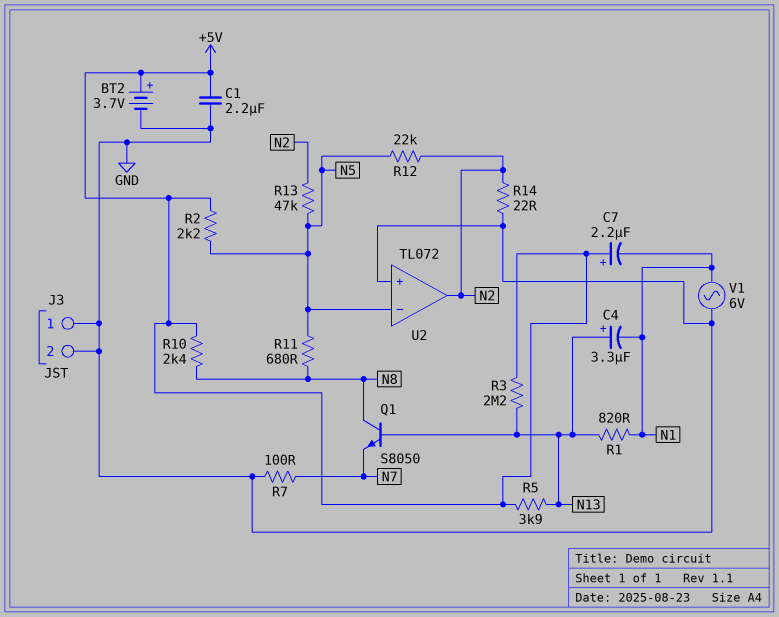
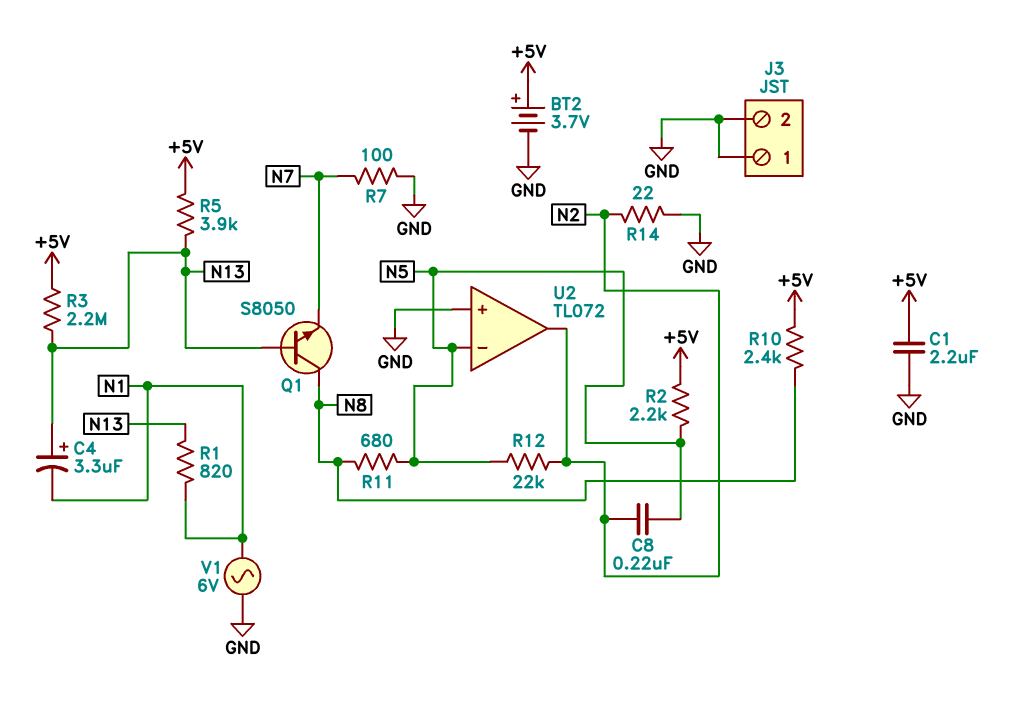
C7: 2.2uF (plus +5V, minus N1) -> none
C8: none -> 220nF (N2, N5)
R13: 47k (N2, N5) -> none

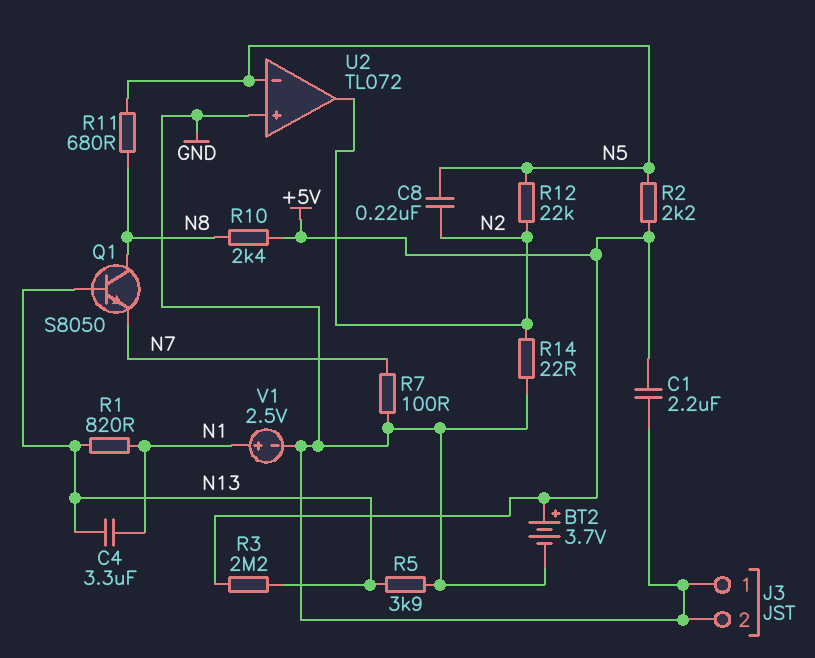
C4: 3.3uF (plus N13, minus N1) -> 3.3uF (N1, N13)
R5: 3.9k (+5V, N13) -> 3.9k (GND, N13)
V1: AC 6V (GND, N1) -> 2.5V (plus N1, minus GND)

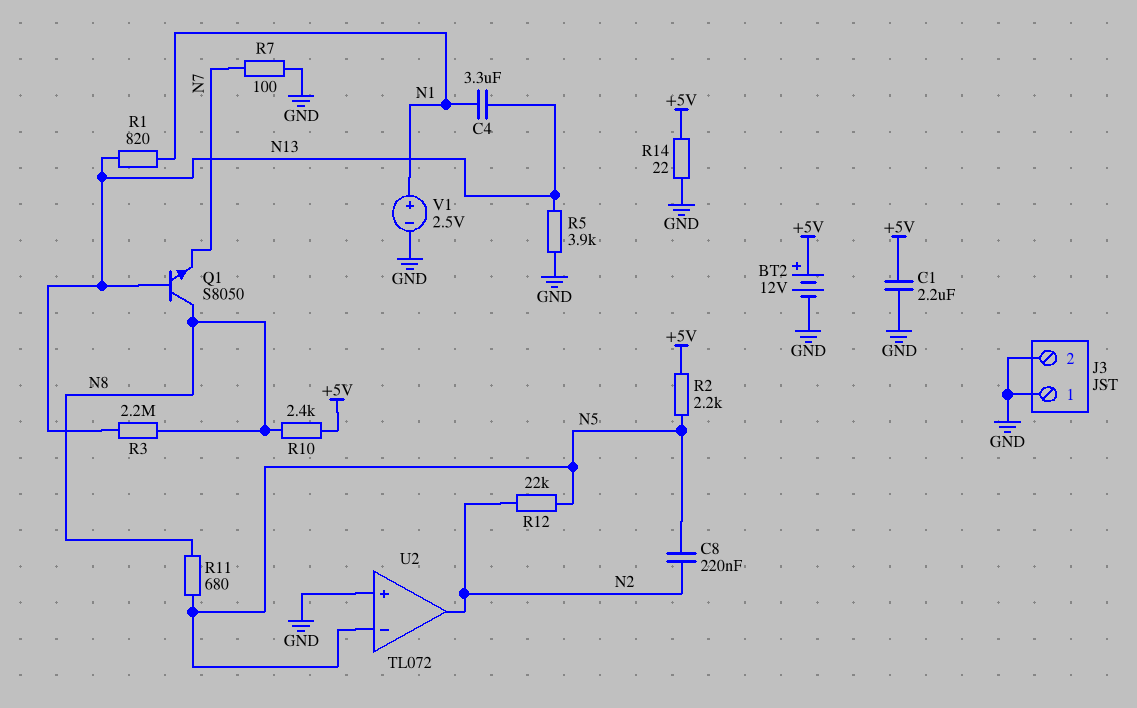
BT2: 3.7V (plus +5V, minus GND) -> 12V (plus +5V, minus GND)
R3: 2.2M (+5V, N13) -> 2.2M (N8, N13)
R14: 22 (GND, N2) -> 22 (+5V, GND)

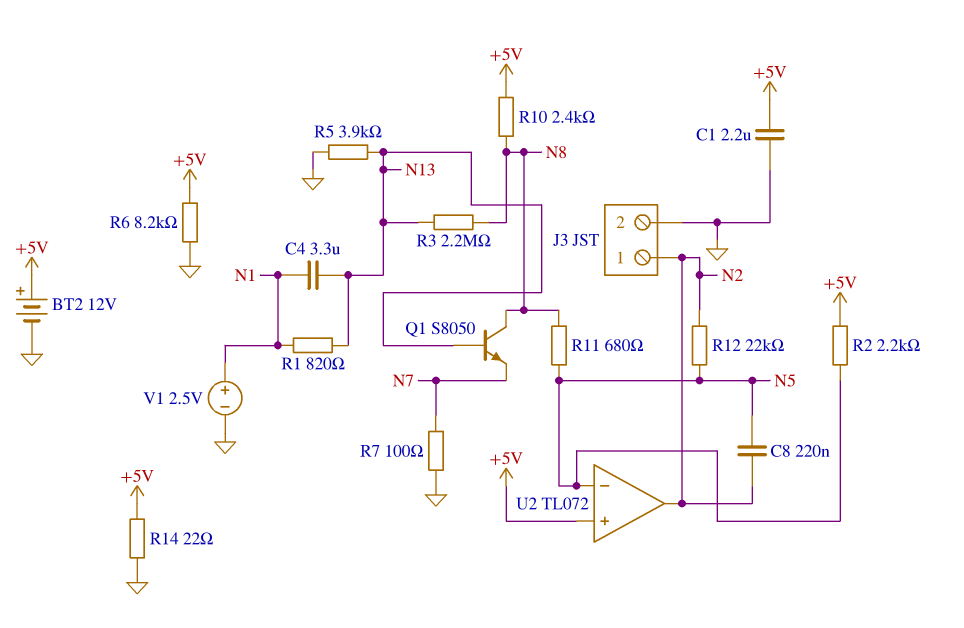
J3 pin 1: GND -> N2
R6: none -> 8.2k (+5V, GND)
U2 pin in+: GND -> +5V

